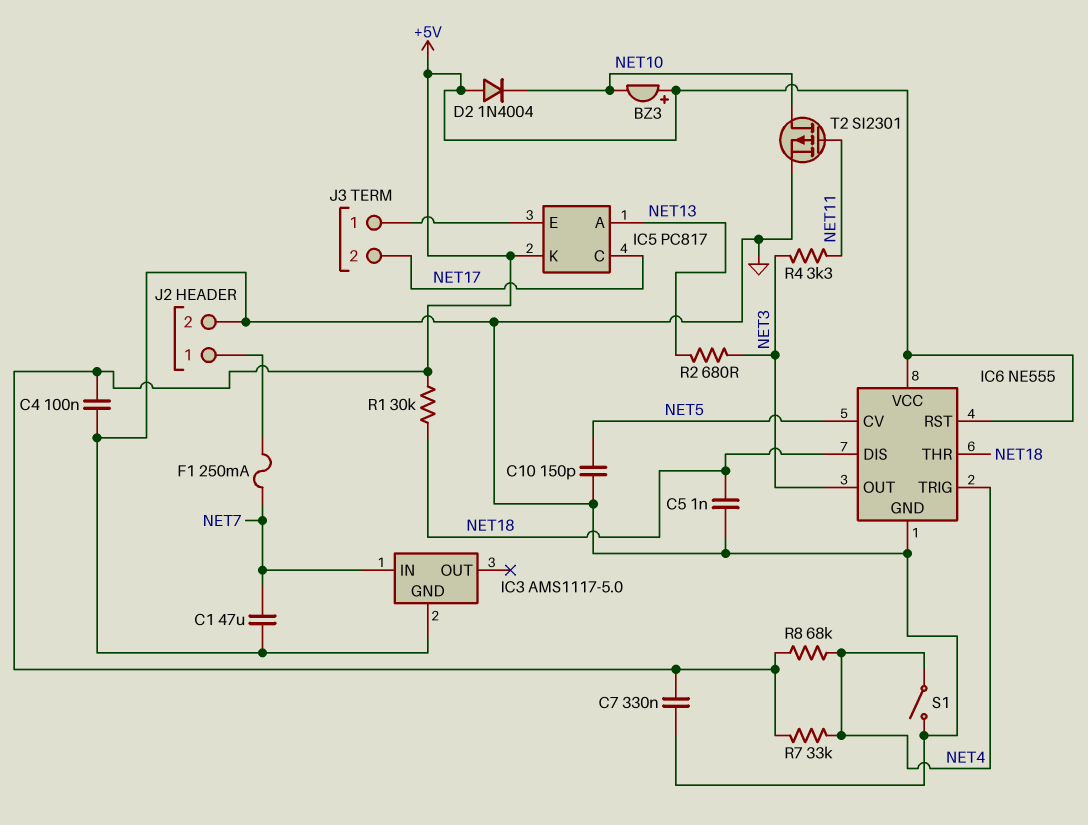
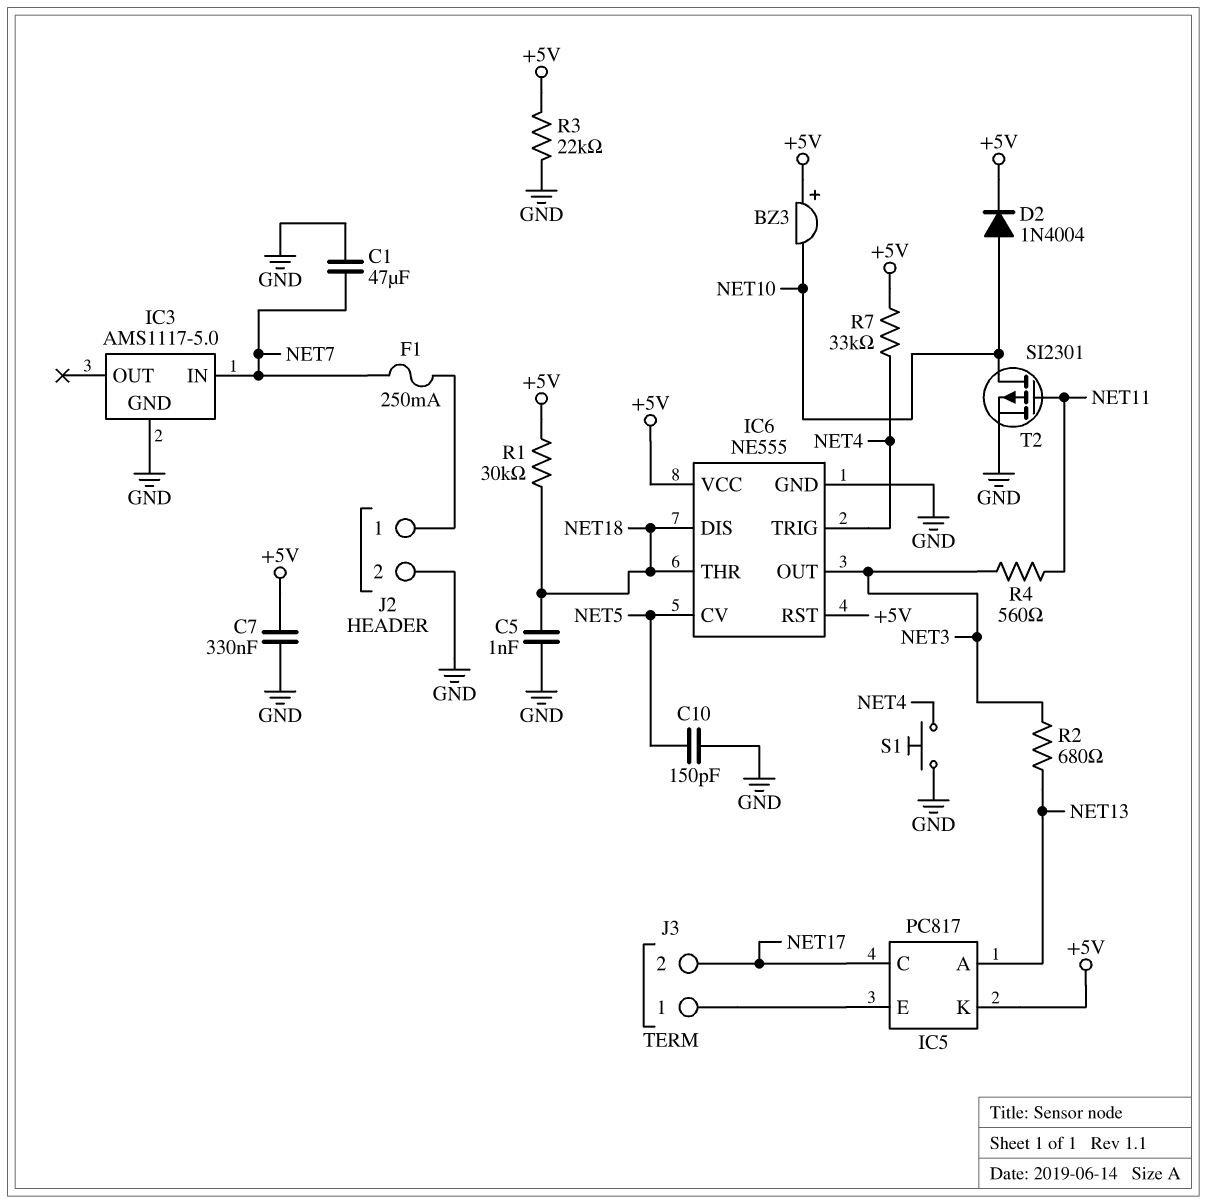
C4: 100nF (+5V, GND) -> none
D2: diode 1N4004 (A +5V, K NET10) -> diode 1N4004 (A NET10, K +5V)
R3: none -> 22k (+5V, GND)
R4: 3.3k (NET3, NET11) -> 560 (NET3, NET11)
R8: 68k (+5V, NET4) -> none
S1: switch (GND, NET4) -> button (GND, NET4)

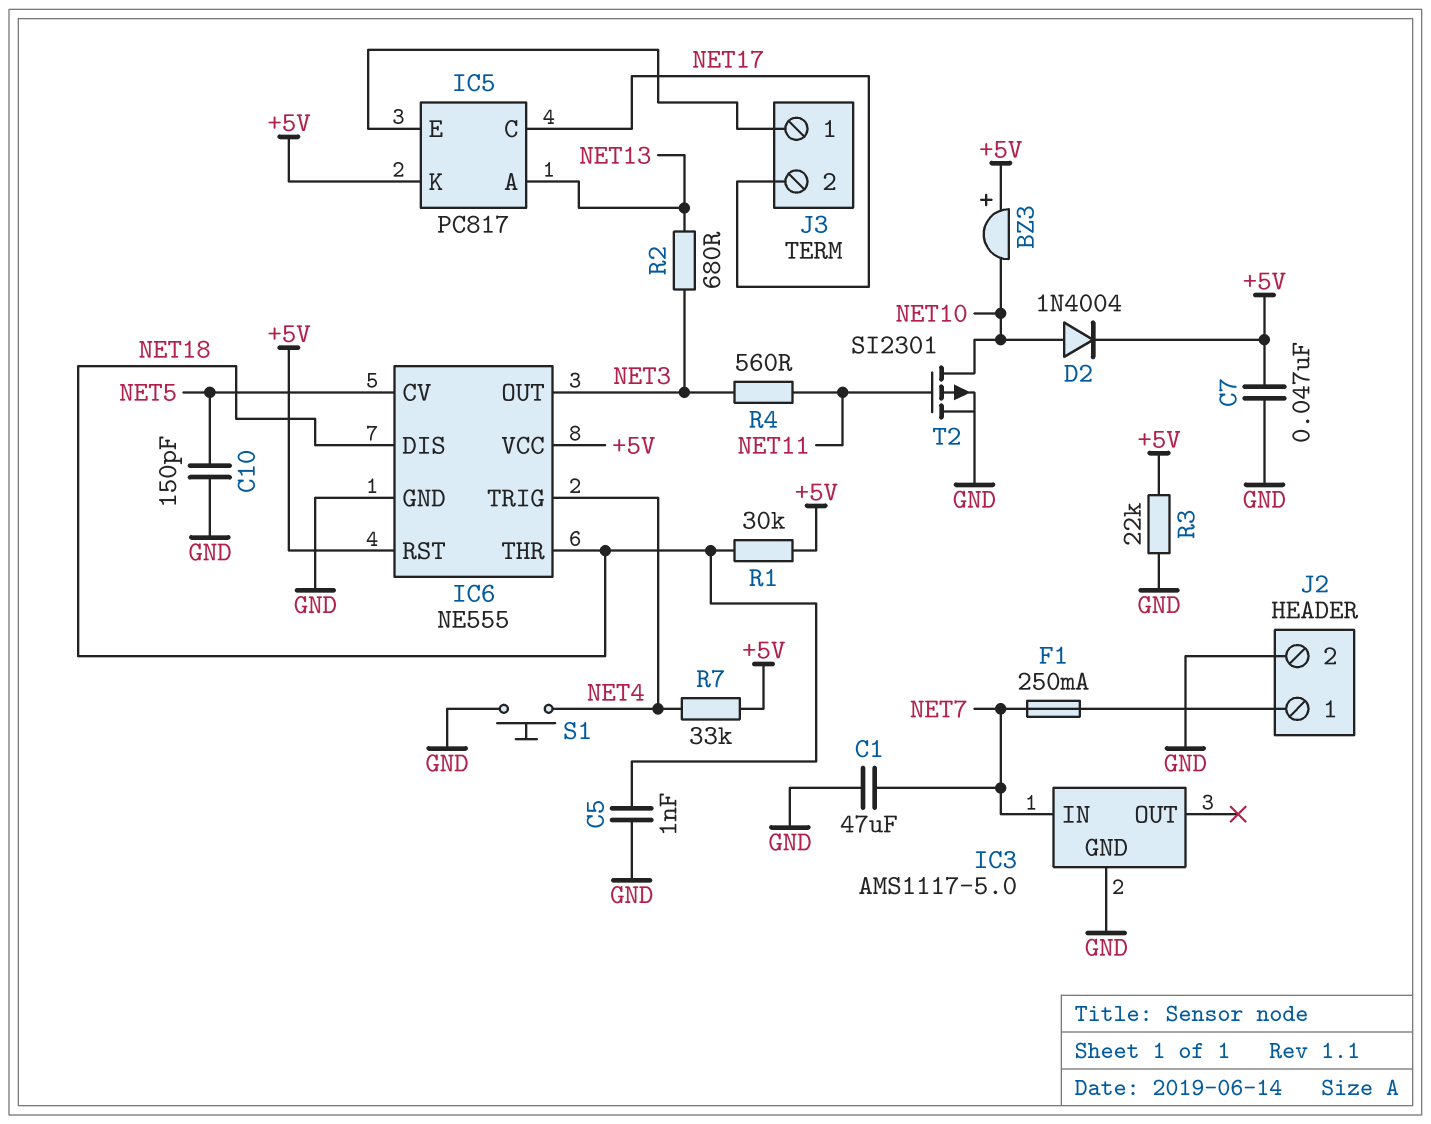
C7: 330nF (+5V, GND) -> 47nF (+5V, GND)

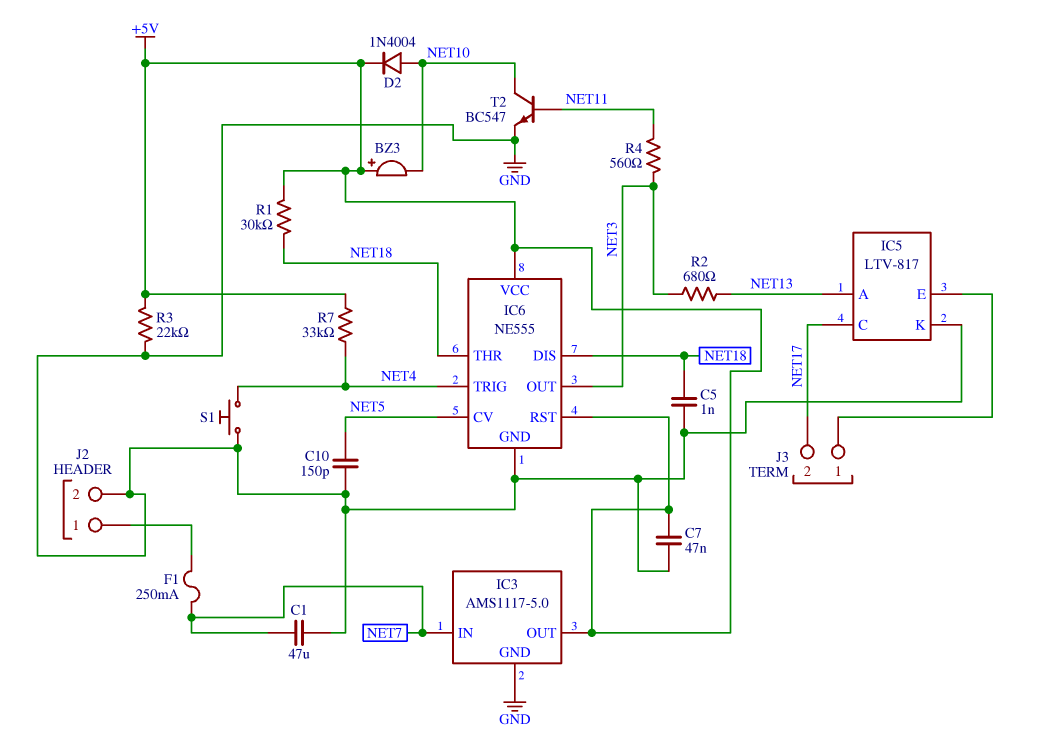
IC3 pin OUT: none -> +5V
IC5: PC817 -> LTV-817
IC5 pin K: +5V -> GND
T2: PMOS SI2301 (G NET11, D NET10, S GND) -> NPN BC547 (B NET11, C NET10, E GND)

